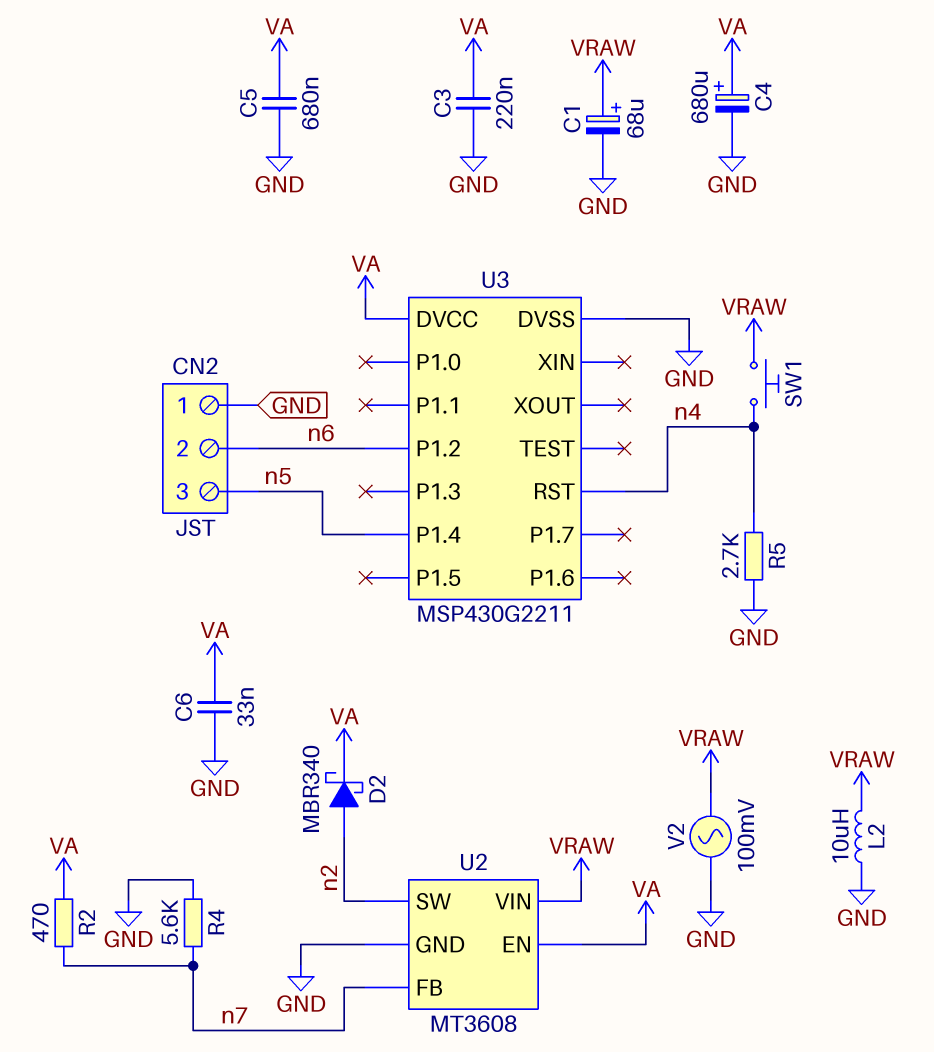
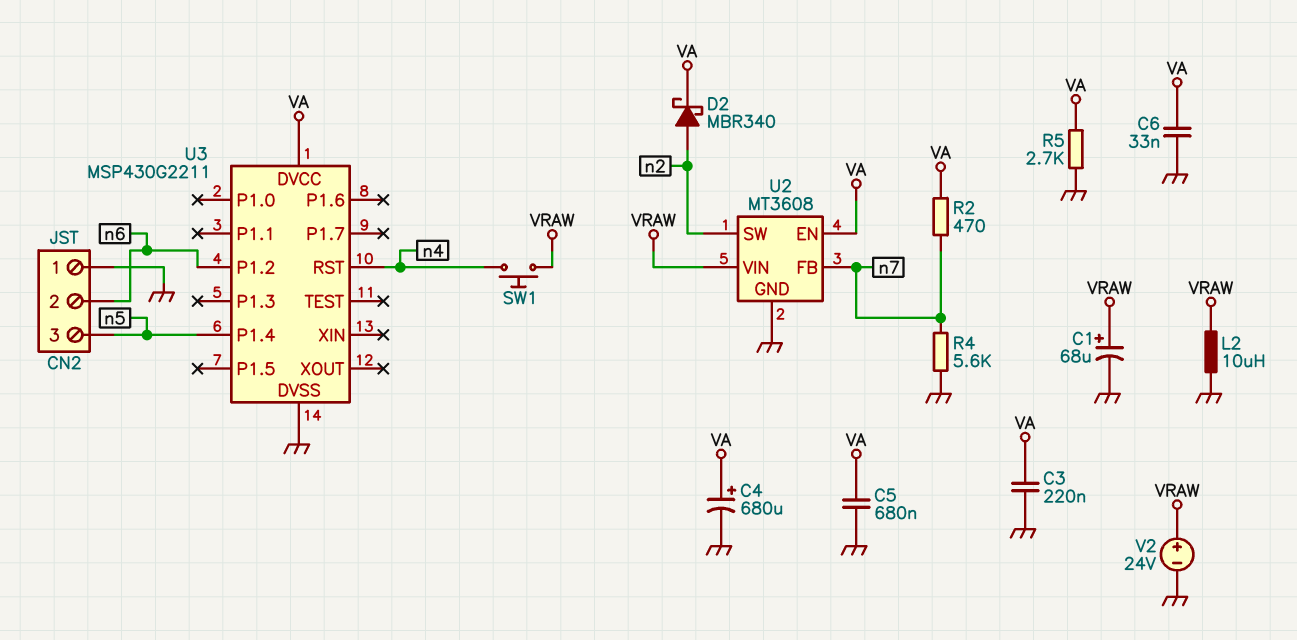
R5: 2.7k (GND, n4) -> 2.7k (GND, VA)
V2: AC 100mV (GND, VRAW) -> 24V (plus VRAW, minus GND)

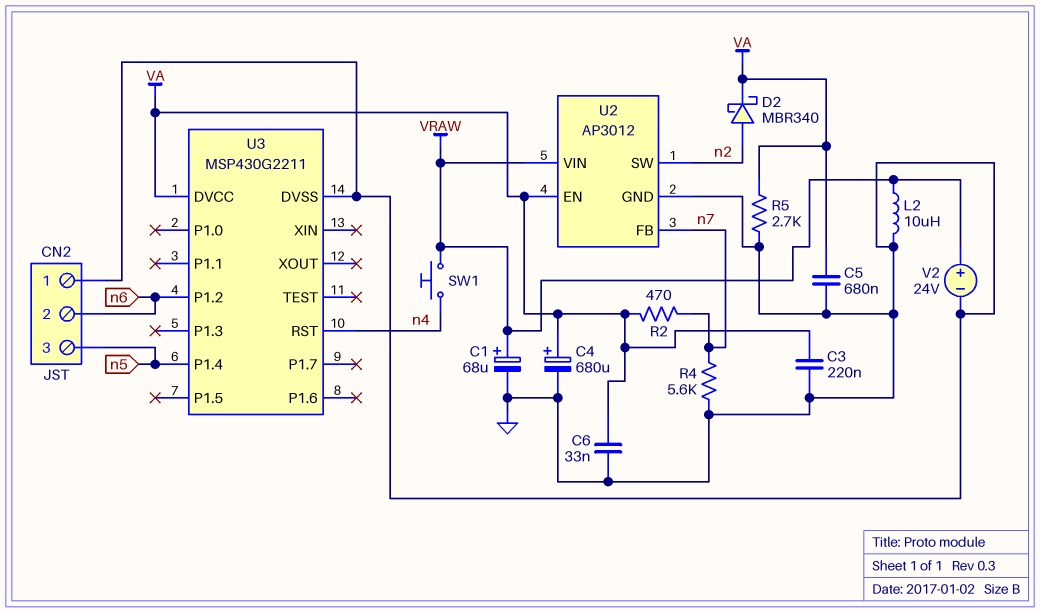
U2: MT3608 -> AP3012

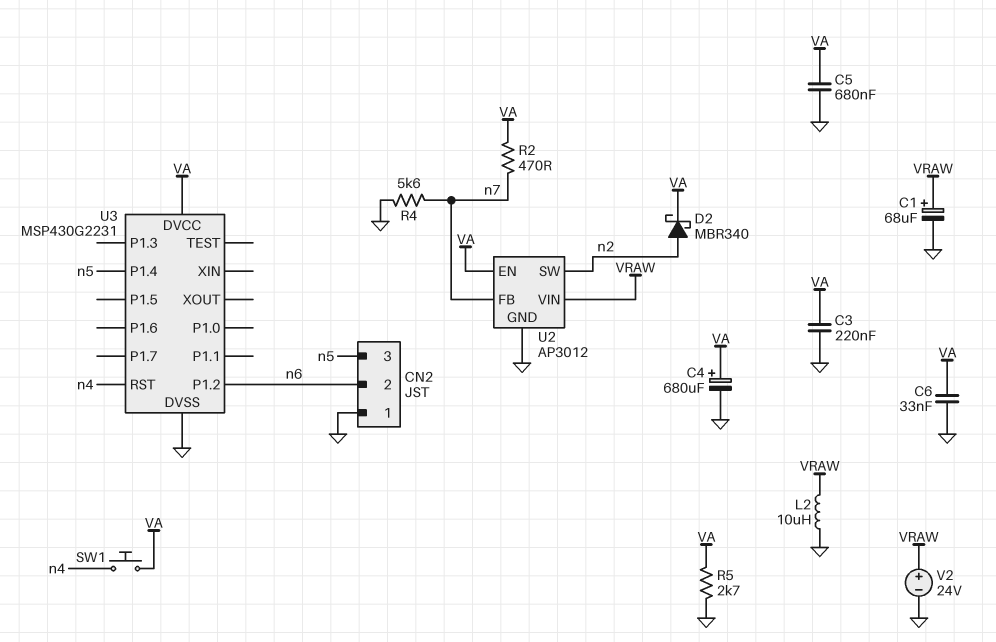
SW1: button (VRAW, n4) -> button (VA, n4)
U3: MSP430G2211 -> MSP430G2231

